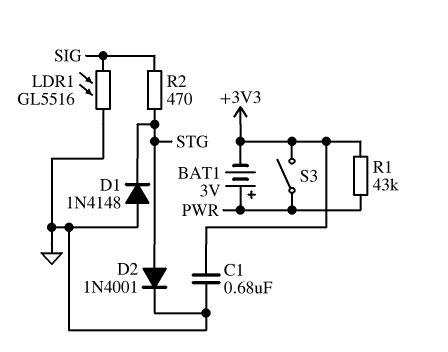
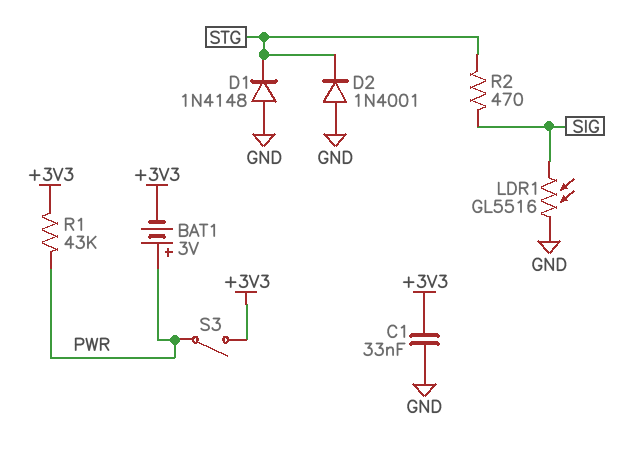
C1: 680nF (+3V3, GND) -> 33nF (+3V3, GND)
D2: diode 1N4001 (A STG, K GND) -> diode 1N4001 (A GND, K STG)

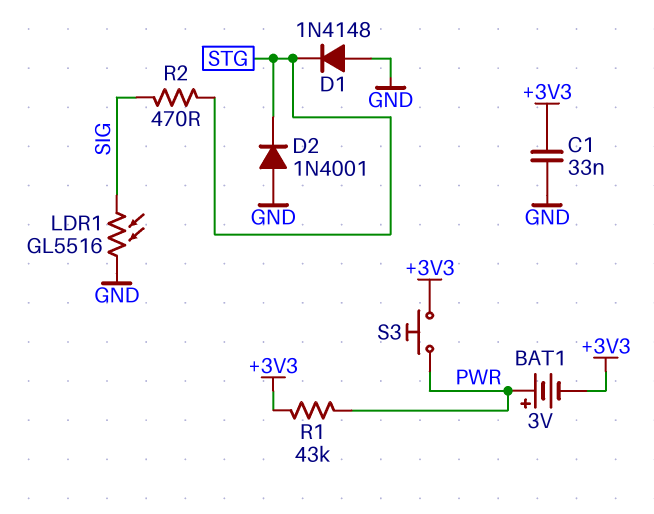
S3: switch (+3V3, PWR) -> button (+3V3, PWR)

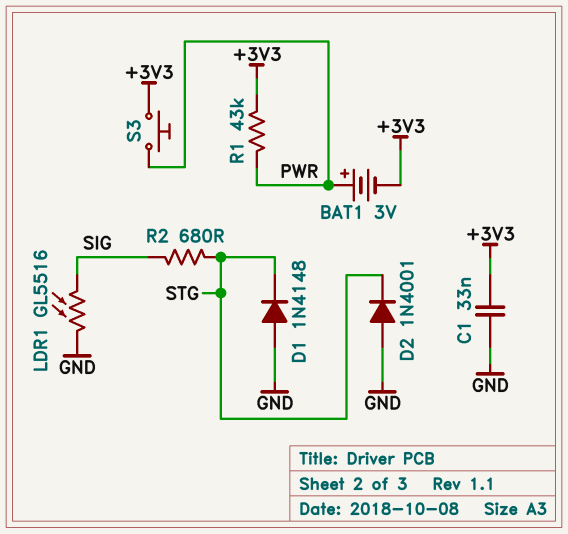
R2: 470 (SIG, STG) -> 680 (SIG, STG)

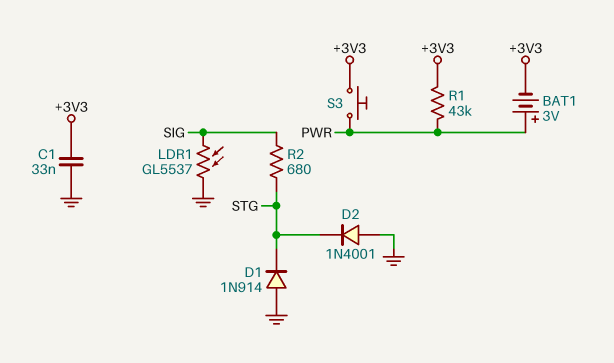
D1: diode 1N4148 (A GND, K STG) -> diode 1N914 (A GND, K STG)
LDR1: GL5516 (GND, SIG) -> GL5537 (GND, SIG)

